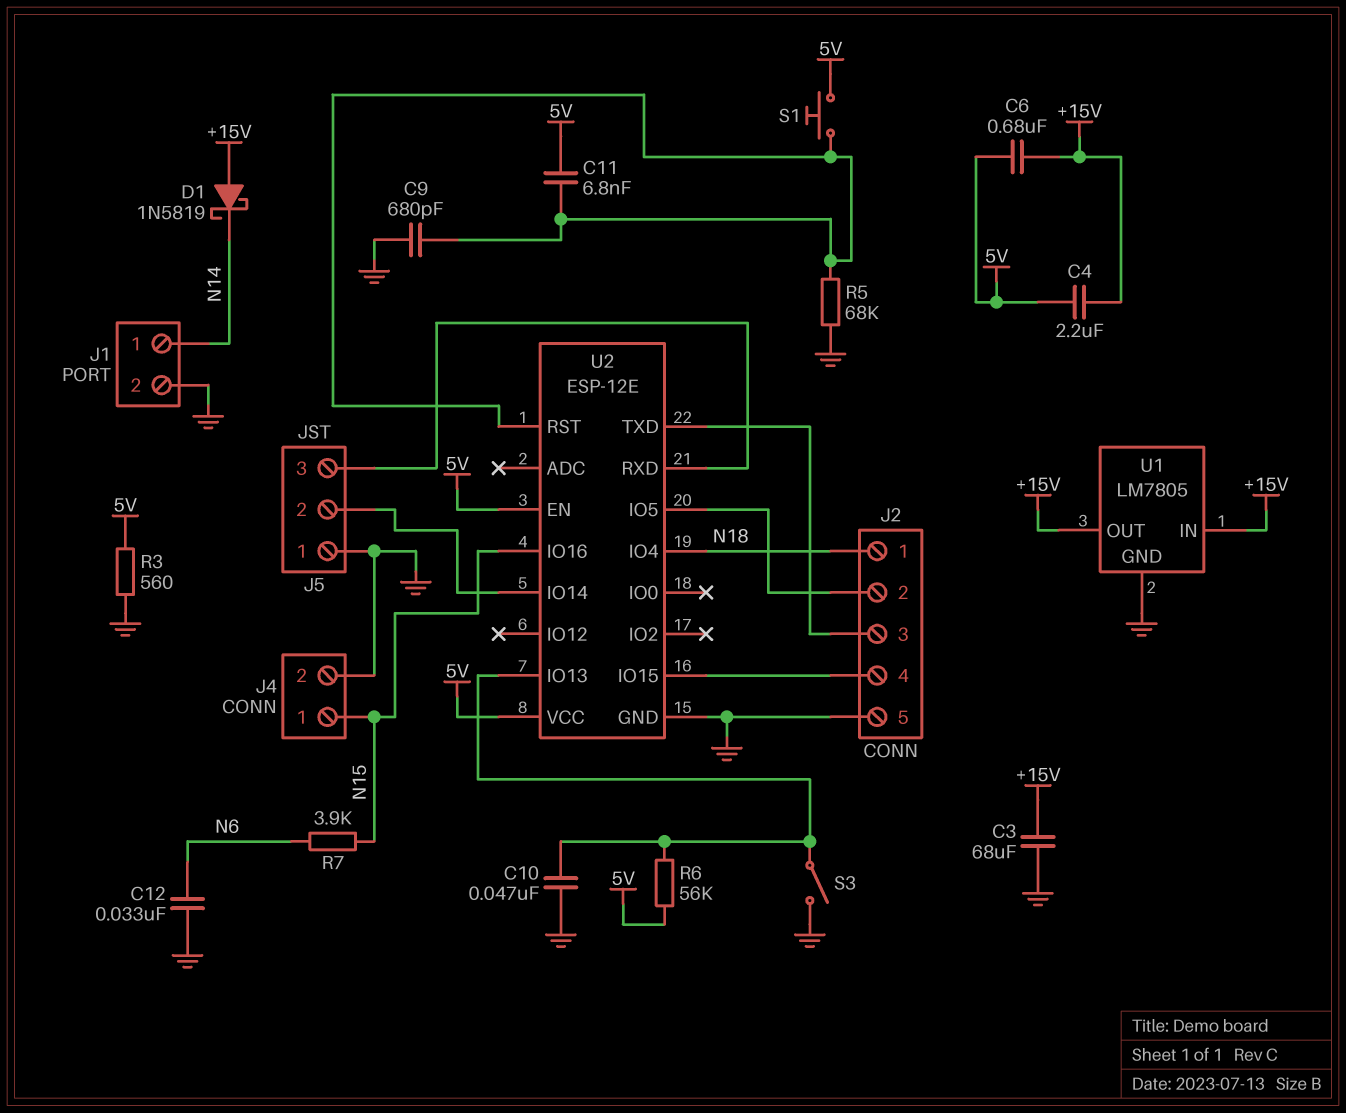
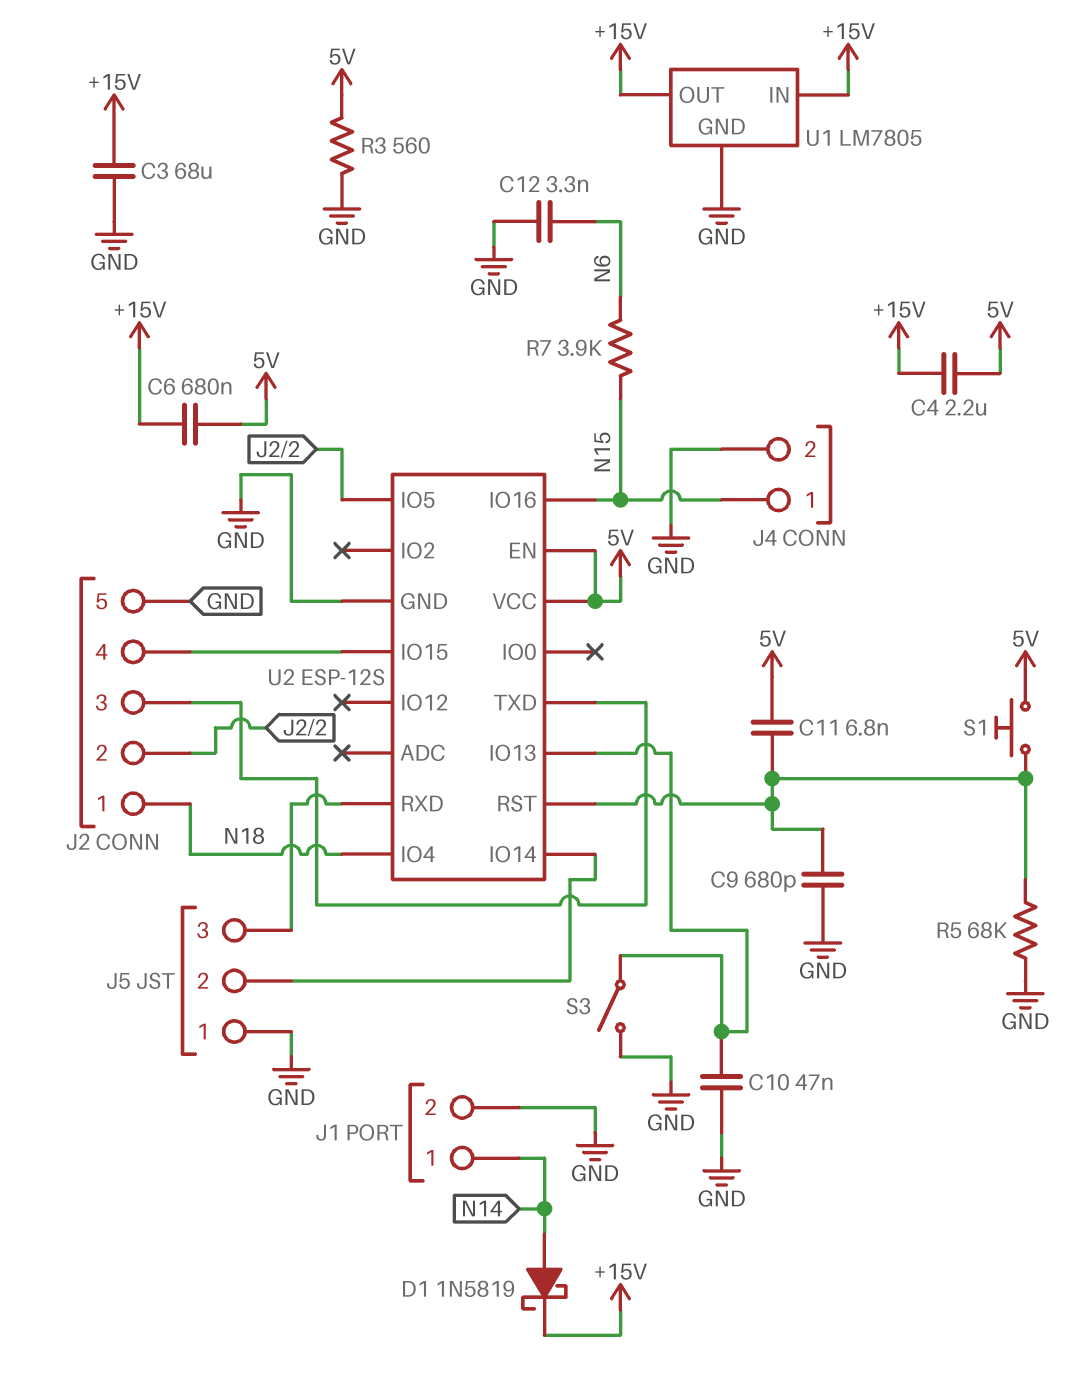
C12: 33nF (GND, N6) -> 3.3nF (GND, N6)
D1: schottky 1N5819 (A +15V, K N14) -> schottky 1N5819 (A N14, K +15V)
R6: 56k (5V, U2/IO13) -> none
U2: ESP-12E -> ESP-12S

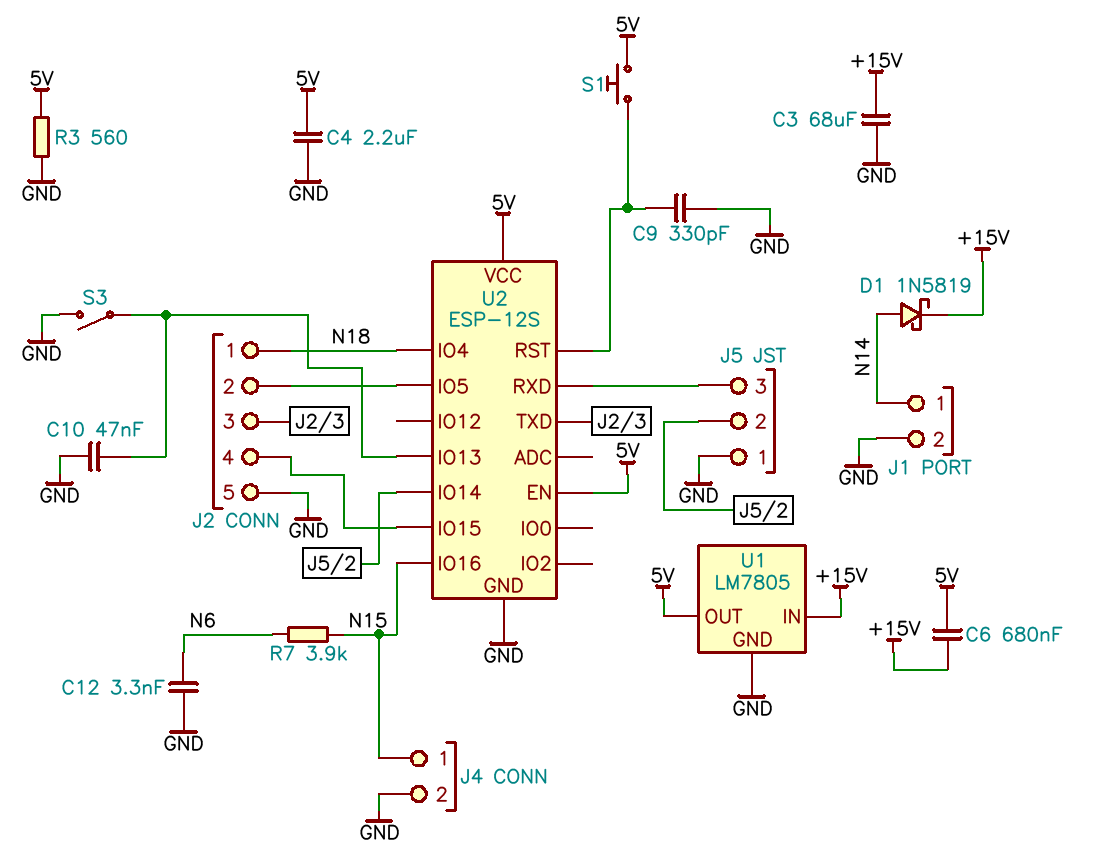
C4: 2.2uF (+15V, 5V) -> 2.2uF (5V, GND)
C9: 680pF (GND, U2/RST) -> 330pF (GND, U2/RST)
C11: 6.8nF (5V, U2/RST) -> none
R5: 68k (GND, U2/RST) -> none
U1 pin OUT: +15V -> 5V

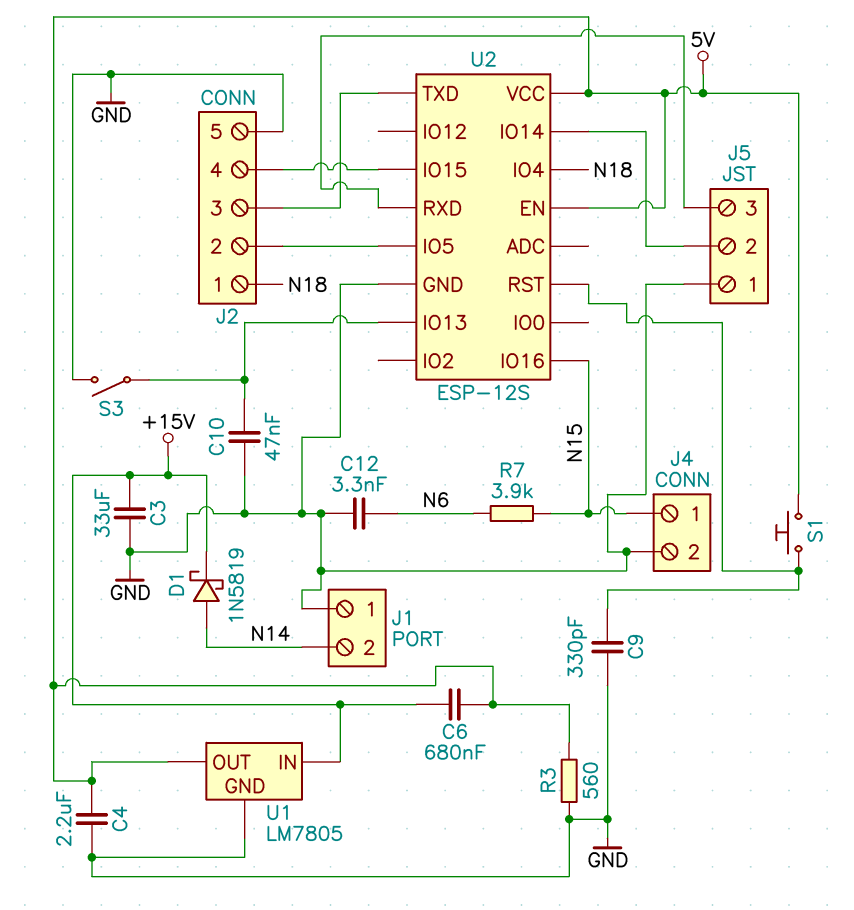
C3: 68uF (+15V, GND) -> 33uF (+15V, GND)
J1 pin 1: N14 -> GND
J1 pin 2: GND -> N14

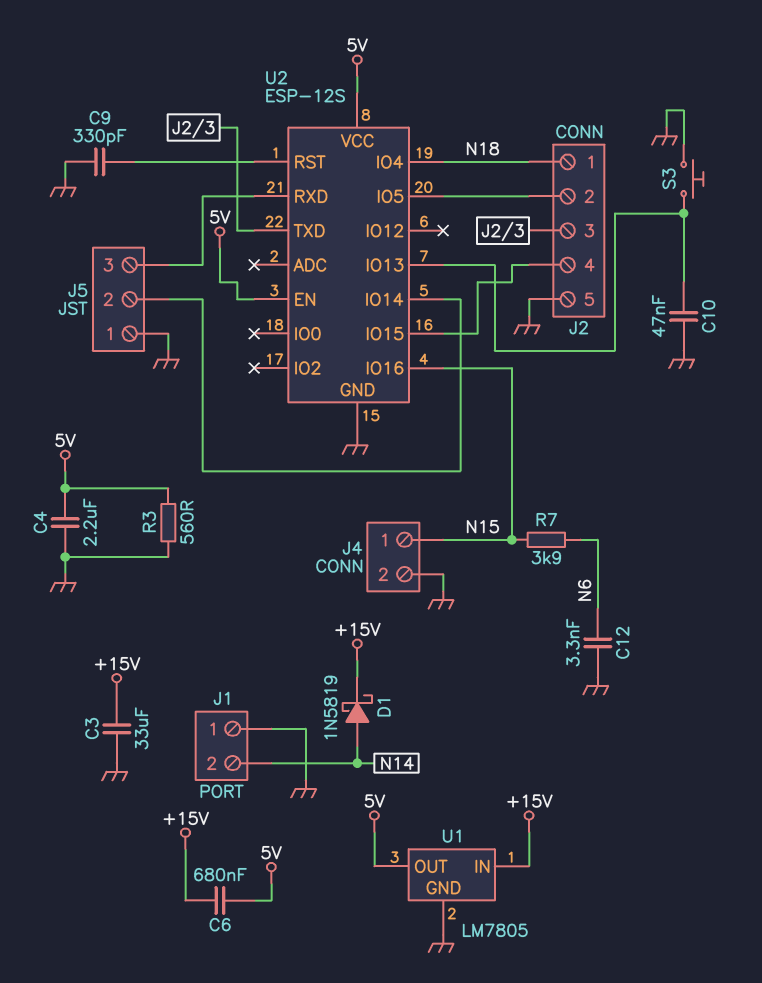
S1: button (5V, U2/RST) -> none
S3: switch (GND, U2/IO13) -> button (GND, U2/IO13)

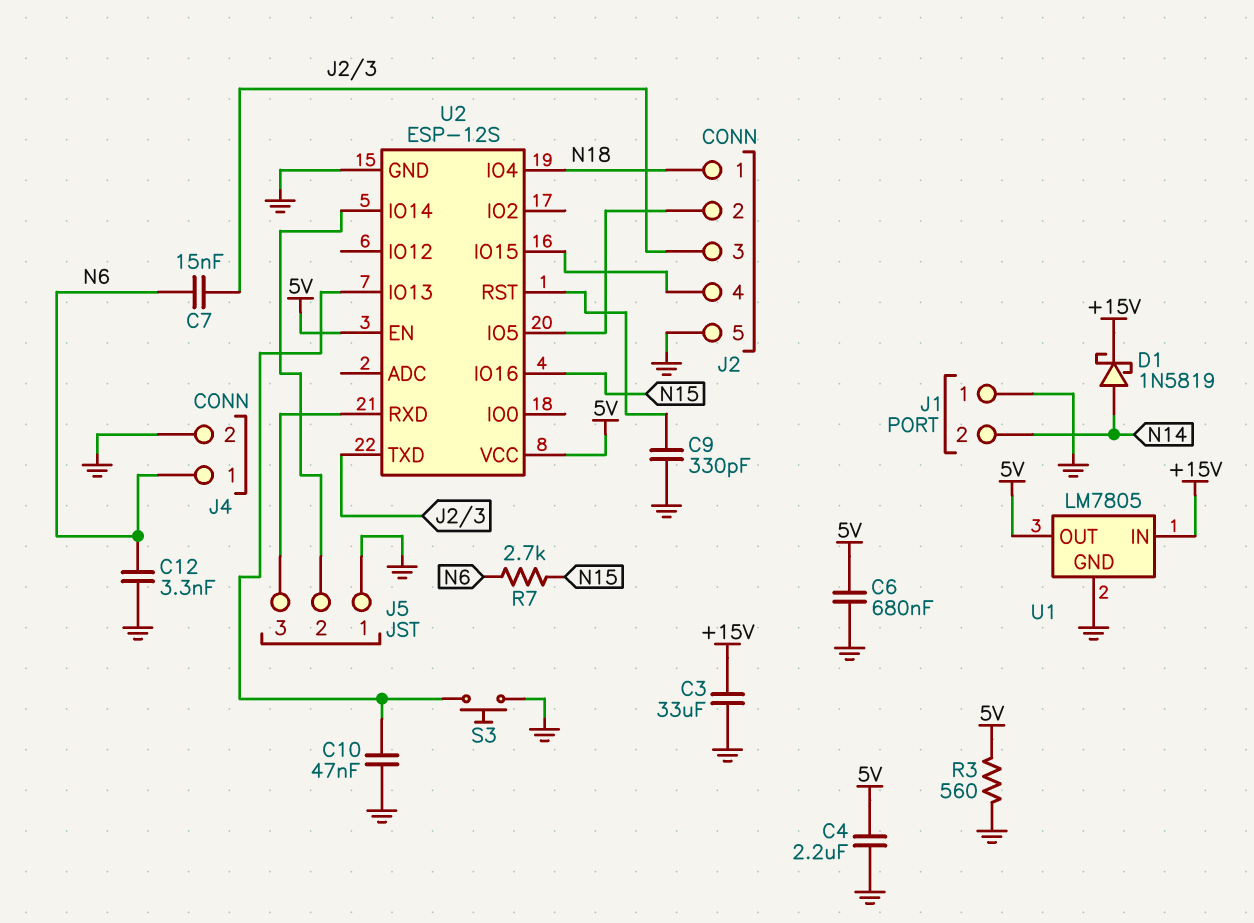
C6: 680nF (+15V, 5V) -> 680nF (5V, GND)
C7: none -> 15nF (J2/3, N6)
J4 pin 1: N15 -> N6
R7: 3.9k (N6, N15) -> 2.7k (N6, N15)

